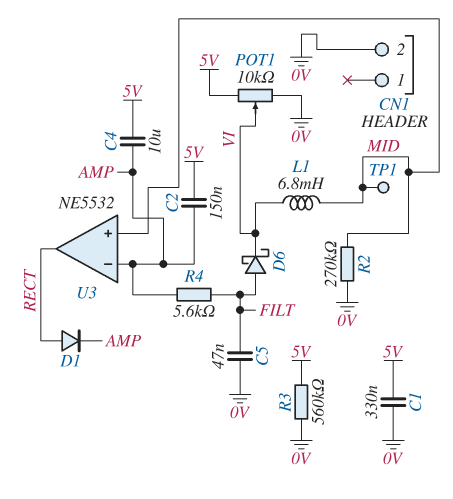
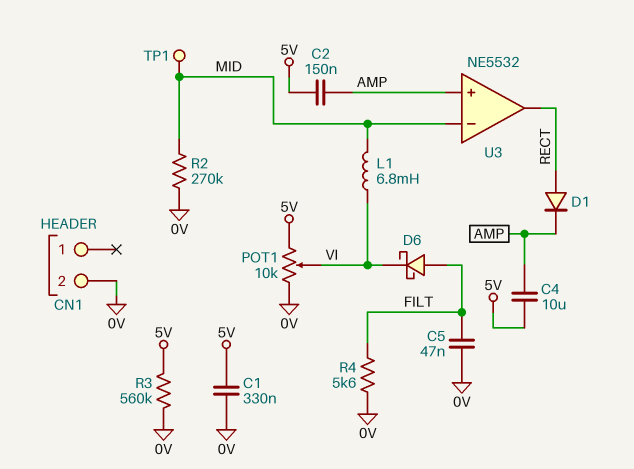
R4: 5.6k (AMP, FILT) -> 5.6k (0V, FILT)
U3 pin in+: MID -> AMP
U3 pin in-: AMP -> MID

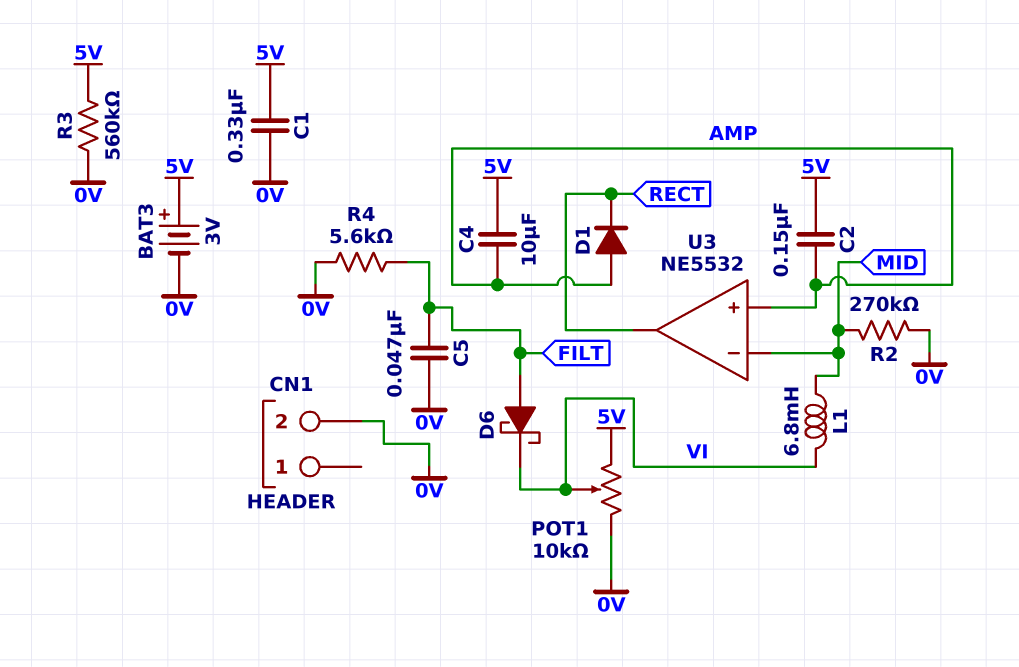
BAT3: none -> 3V (plus 5V, minus 0V)
D1: diode (A RECT, K AMP) -> diode (A AMP, K RECT)
TP1: test point (MID) -> none

